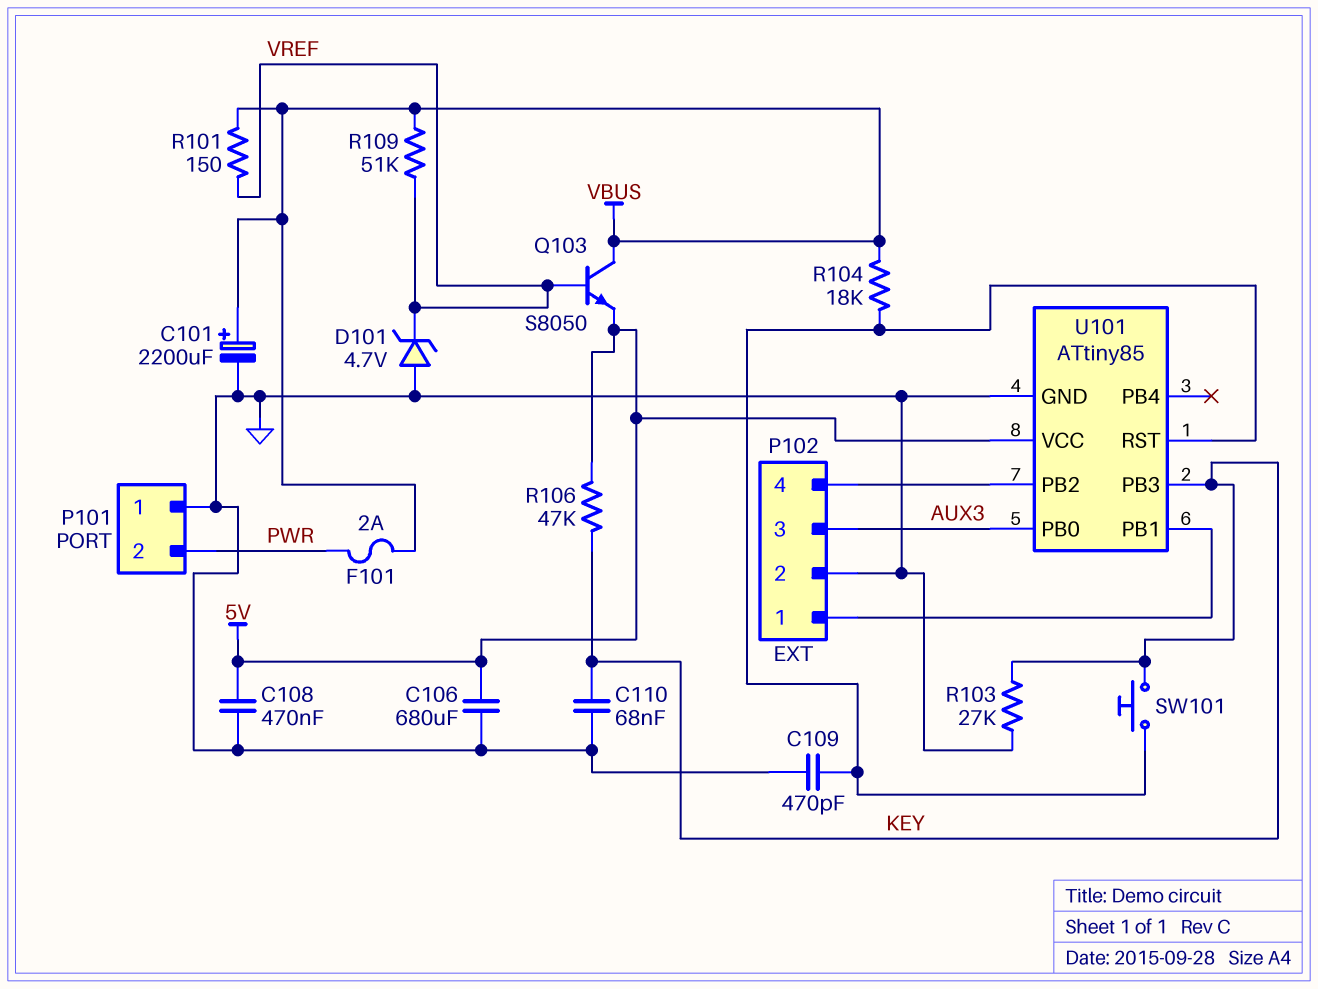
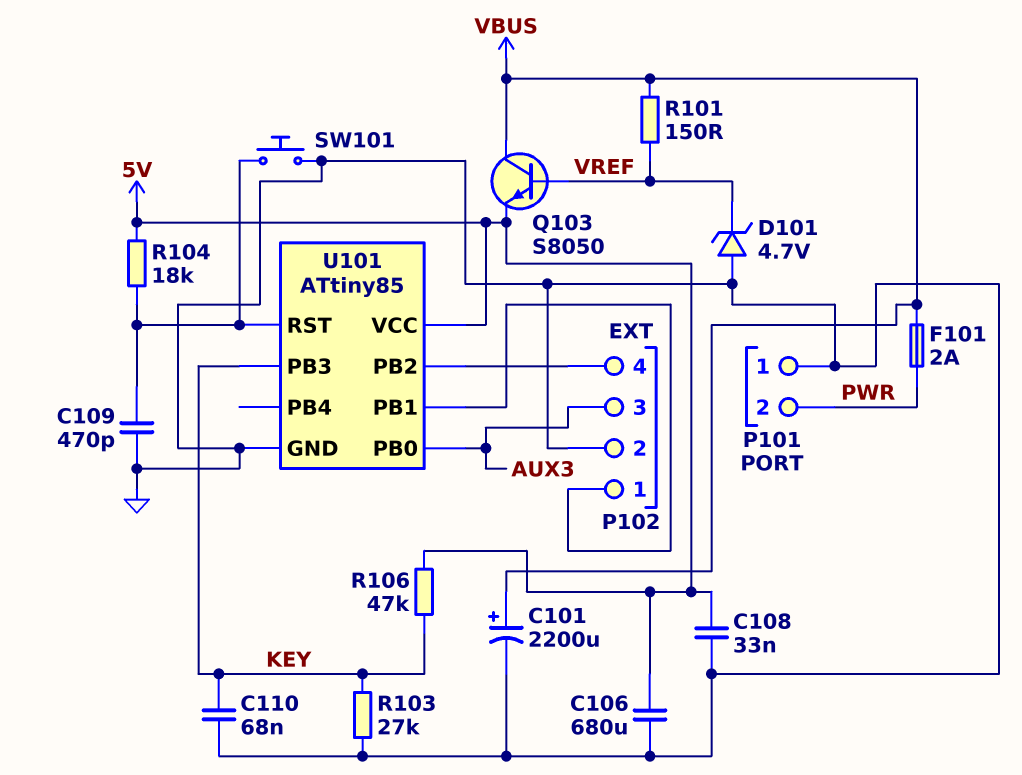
C108: 470nF (5V, GND) -> 33nF (5V, GND)
R104: 18k (U101/RST, VBUS) -> 18k (5V, U101/RST)
R109: 51k (VBUS, VREF) -> none
SW101: button (KEY, U101/RST) -> button (GND, U101/RST)

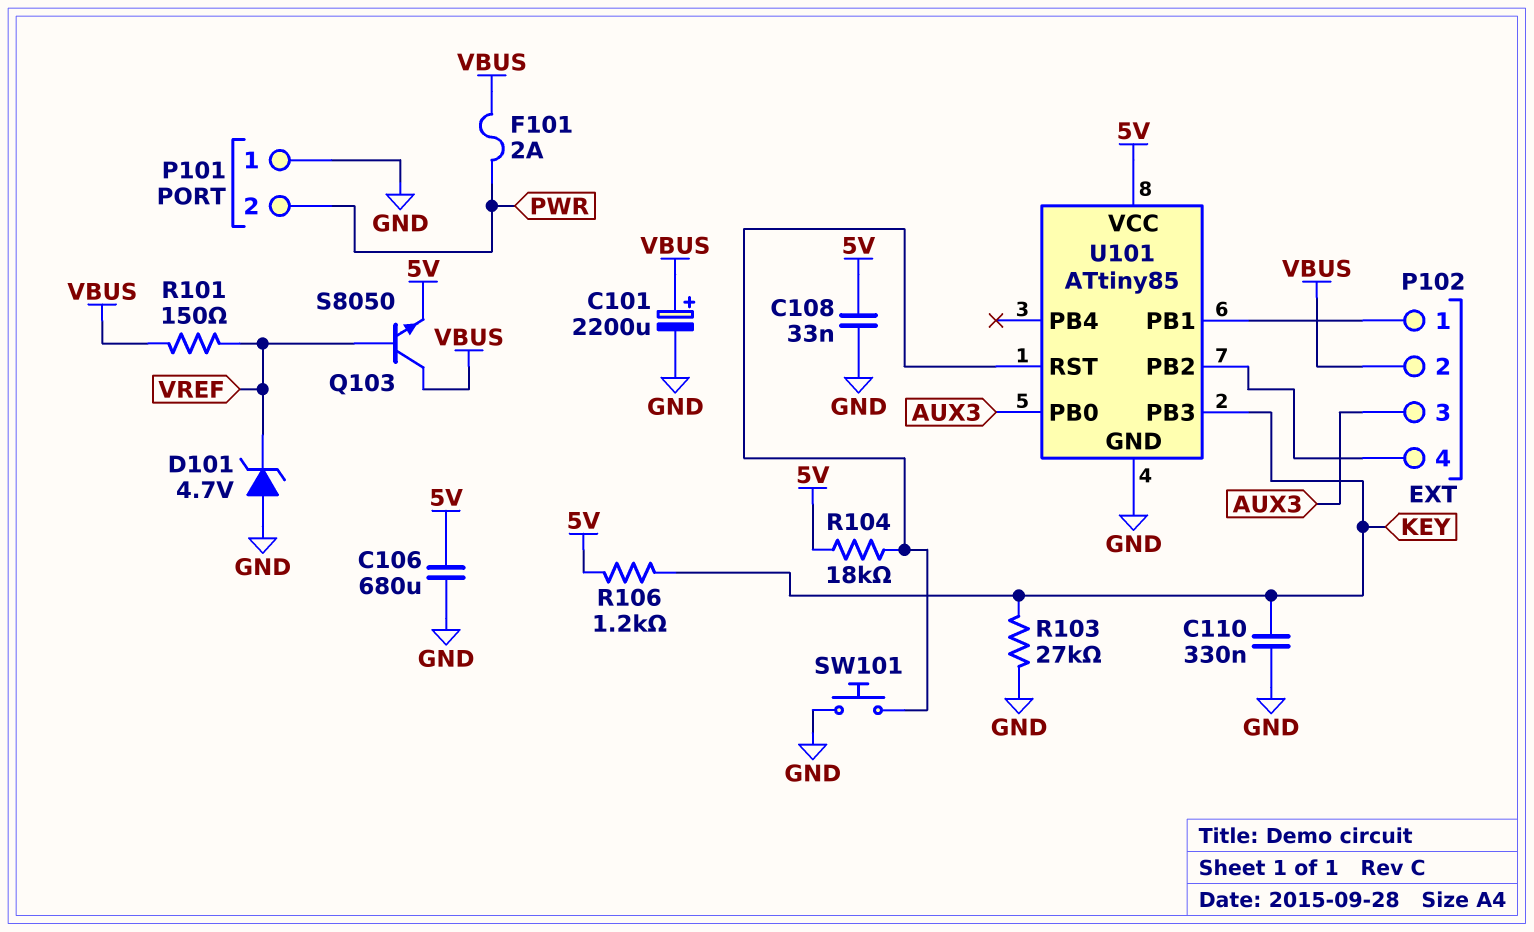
C109: 470pF (GND, U101/RST) -> none
C110: 68nF (GND, KEY) -> 330nF (GND, KEY)
P102 pin 2: GND -> VBUS
R106: 47k (5V, KEY) -> 1.2k (5V, KEY)

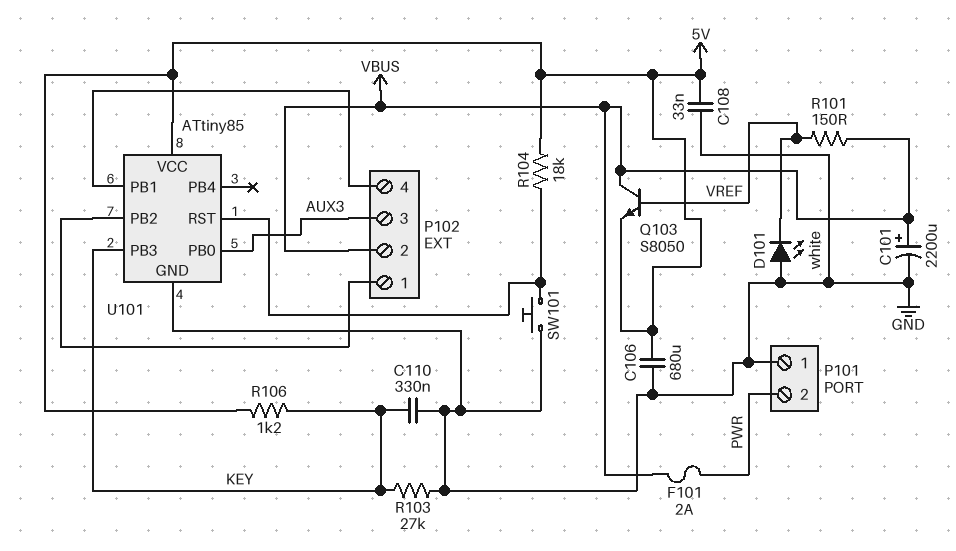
D101: zener 4.7V (A GND, K VREF) -> LED white (A GND, K VREF)
U101 pin PB1: P102/1 -> P102/4
U101 pin PB2: P102/4 -> P102/1

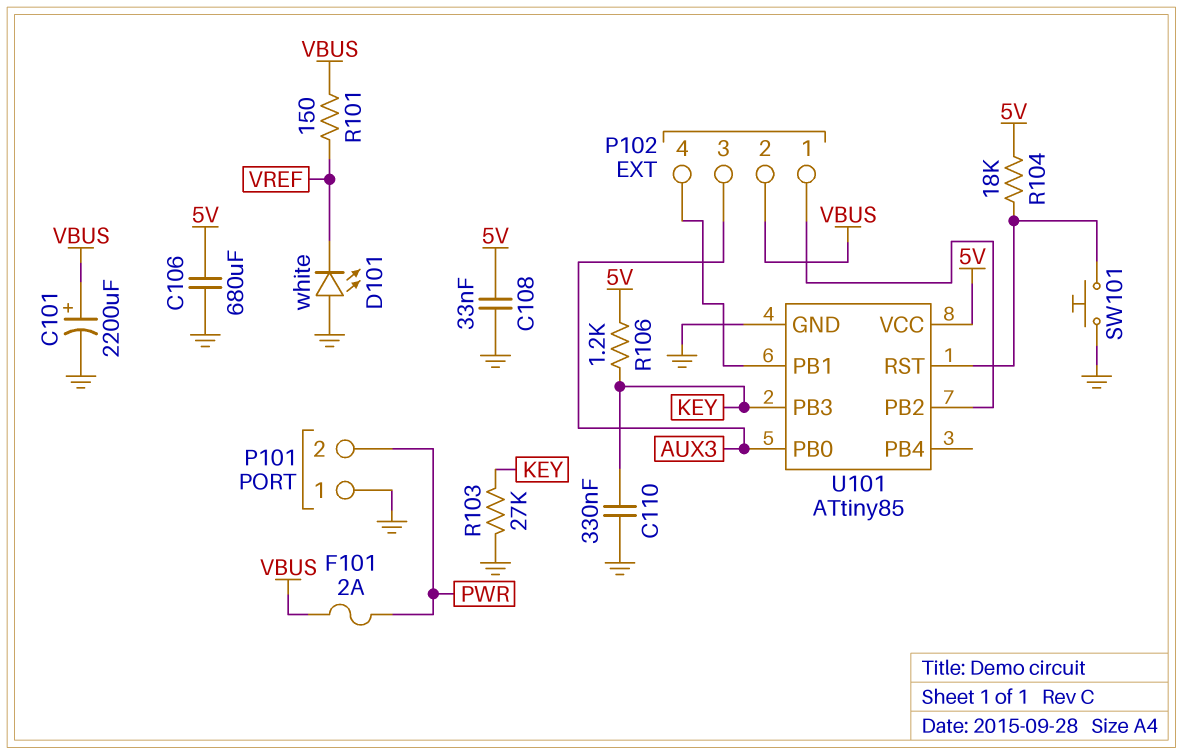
Q103: NPN S8050 (B VREF, C VBUS, E 5V) -> none

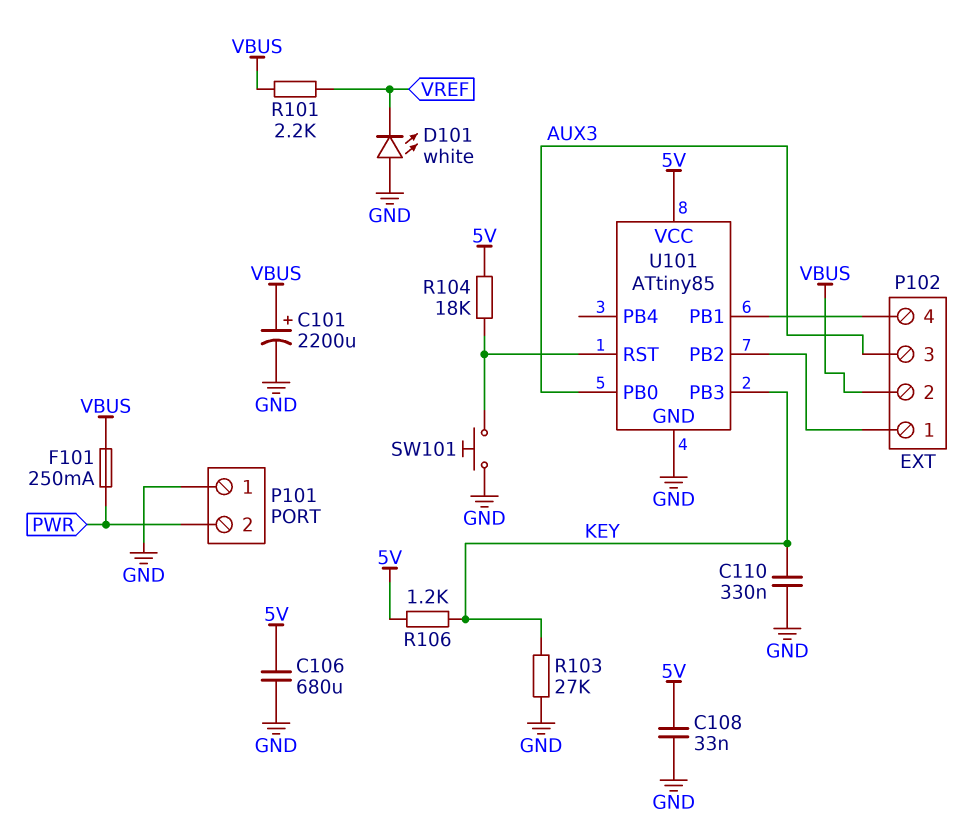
F101: 2A (PWR, VBUS) -> 250mA (PWR, VBUS)
R101: 150 (VBUS, VREF) -> 2.2k (VBUS, VREF)

